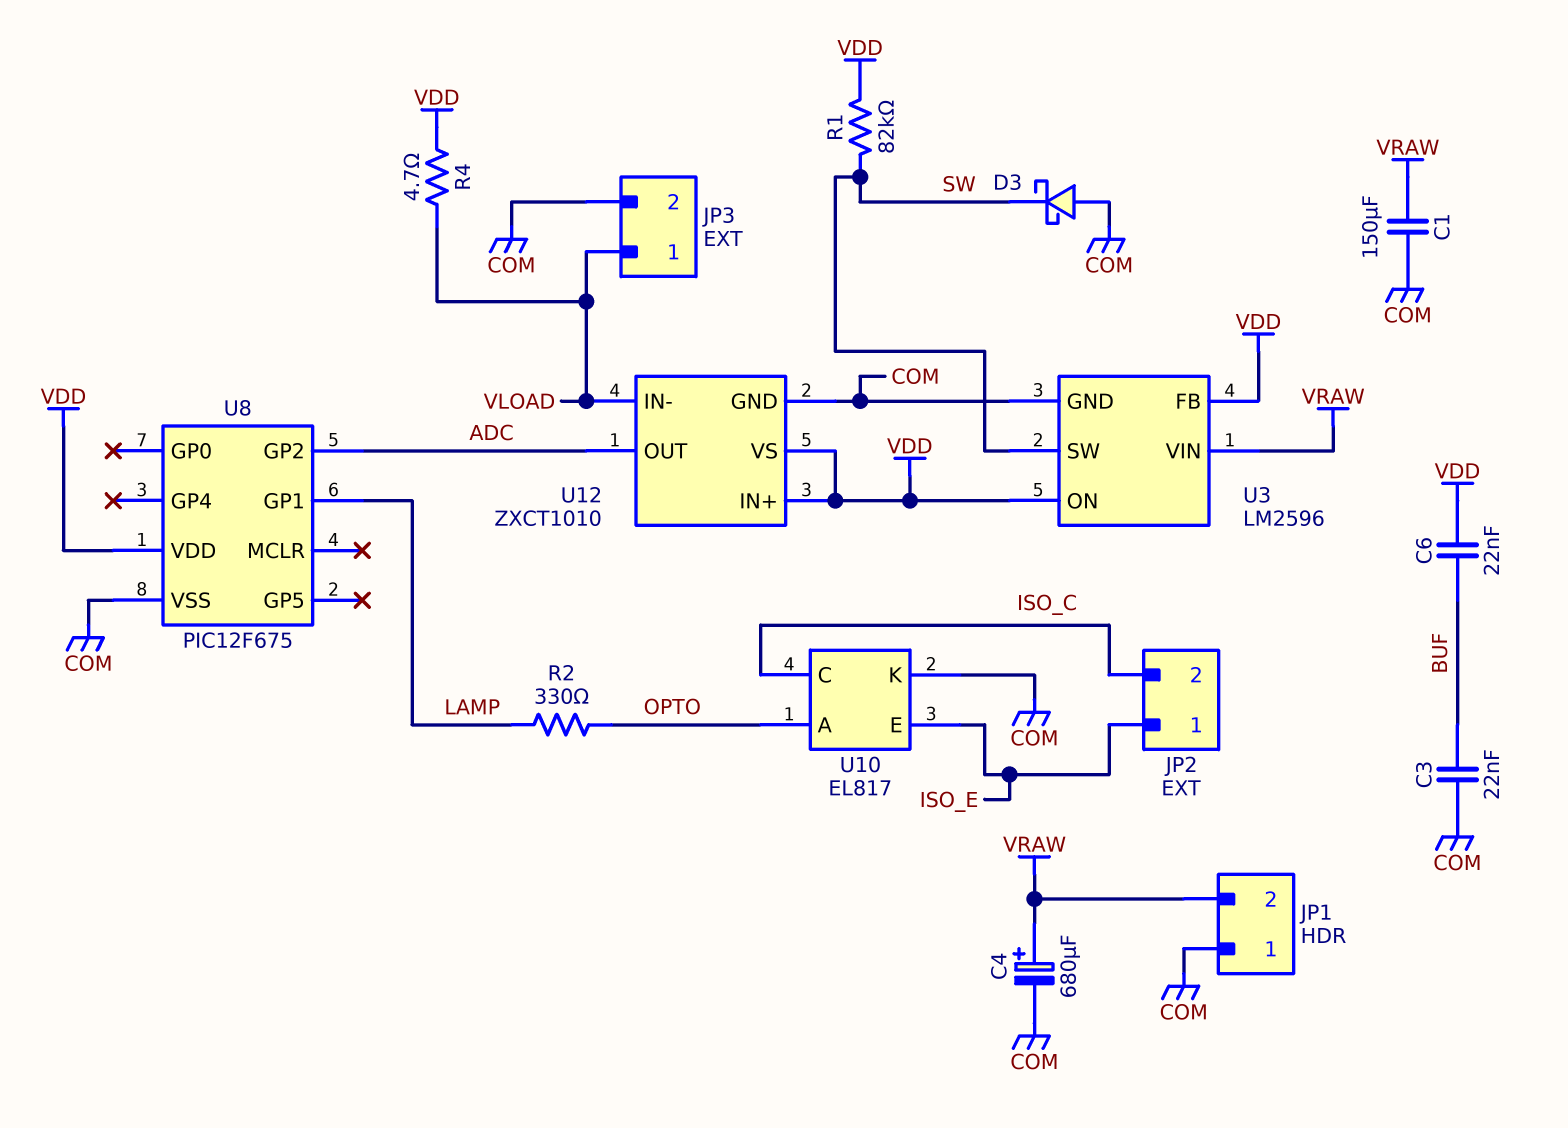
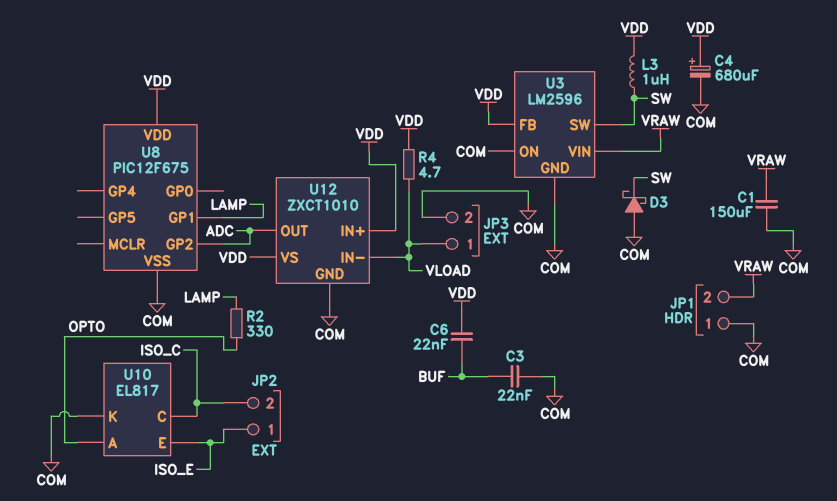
C4: 680uF (plus VRAW, minus COM) -> 680uF (plus VDD, minus COM)
L3: none -> 1uH (SW, VDD)
R1: 82k (SW, VDD) -> none
U3 pin ON: VDD -> COM

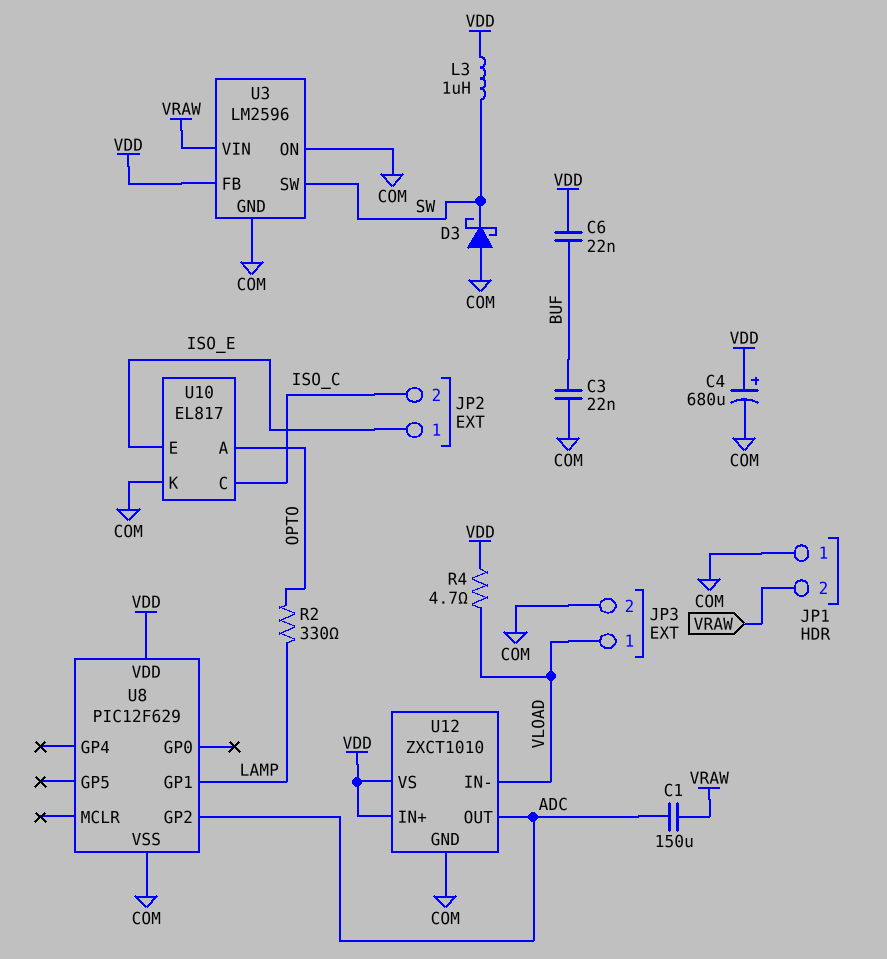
C1: 150uF (COM, VRAW) -> 150uF (ADC, VRAW)
U8: PIC12F675 -> PIC12F629

